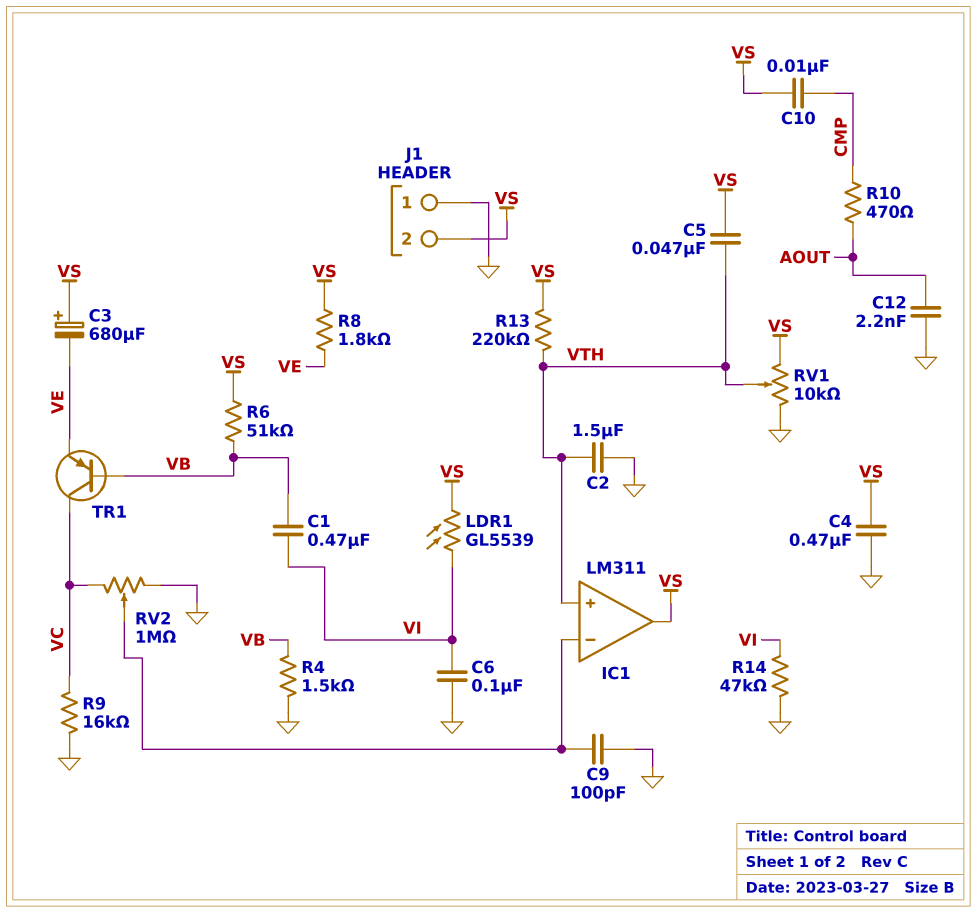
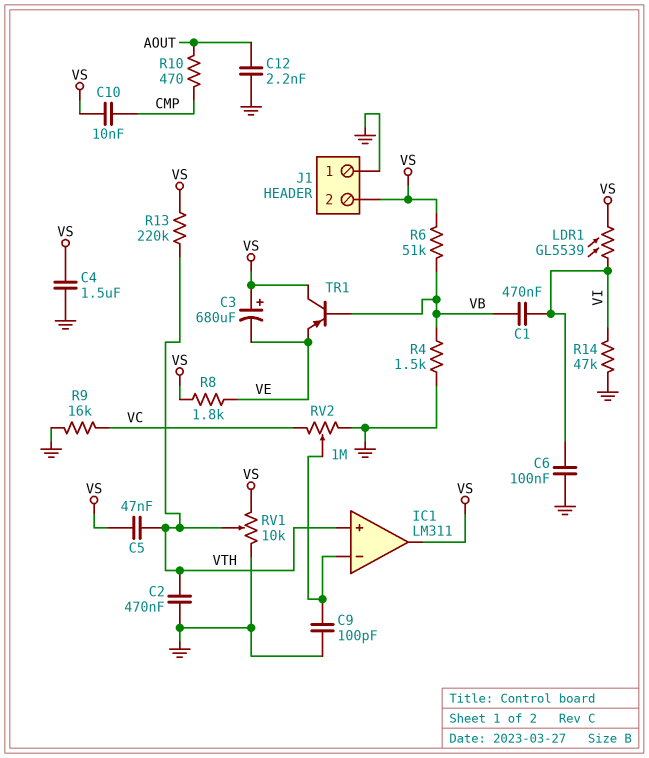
C2: 1.5uF (GND, VTH) -> 470nF (GND, VTH)
C4: 470nF (GND, VS) -> 1.5uF (GND, VS)
TR1: PNP (B VB, C VC, E VE) -> PNP (B VB, C VS, E VE)

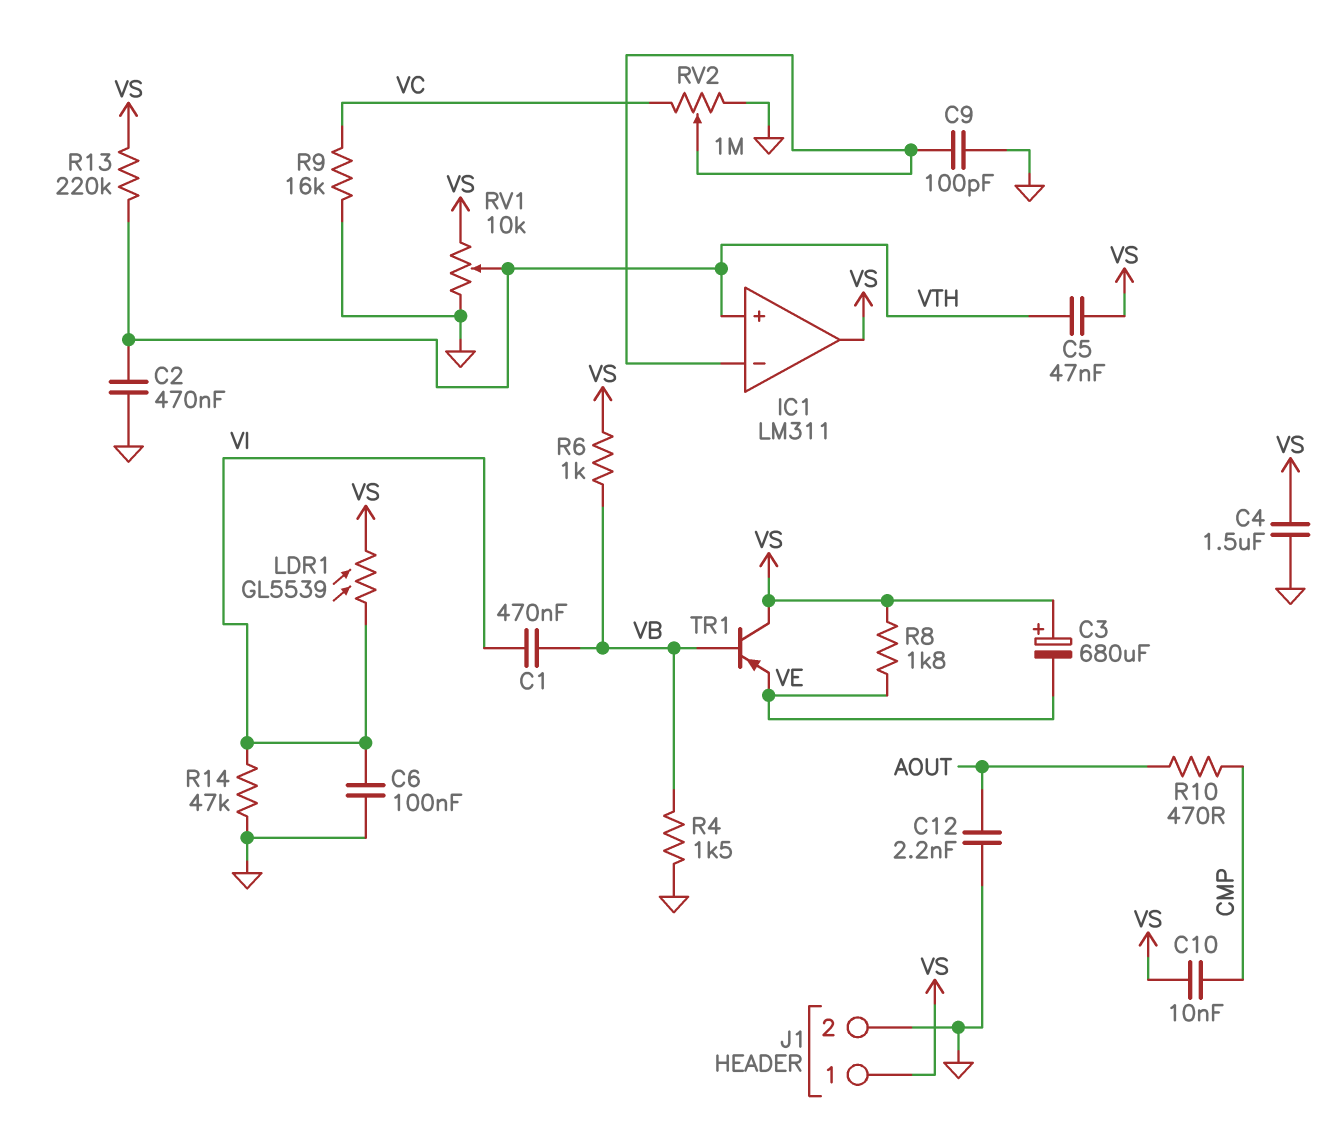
J1 pin 1: GND -> VS
J1 pin 2: VS -> GND
R6: 51k (VB, VS) -> 1k (VB, VS)

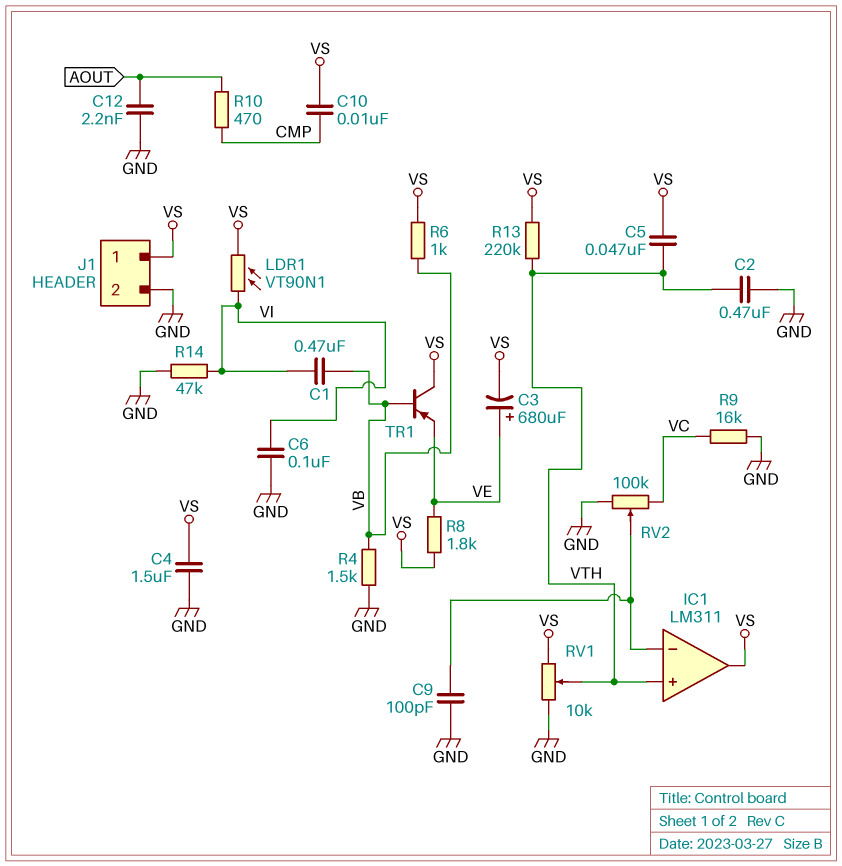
C3: 680uF (plus VS, minus VE) -> 680uF (plus VE, minus VS)
LDR1: GL5539 (VI, VS) -> VT90N1 (VI, VS)
RV2: 1M (GND, VC, wiper IC1/in-) -> 100k (GND, VC, wiper IC1/in-)

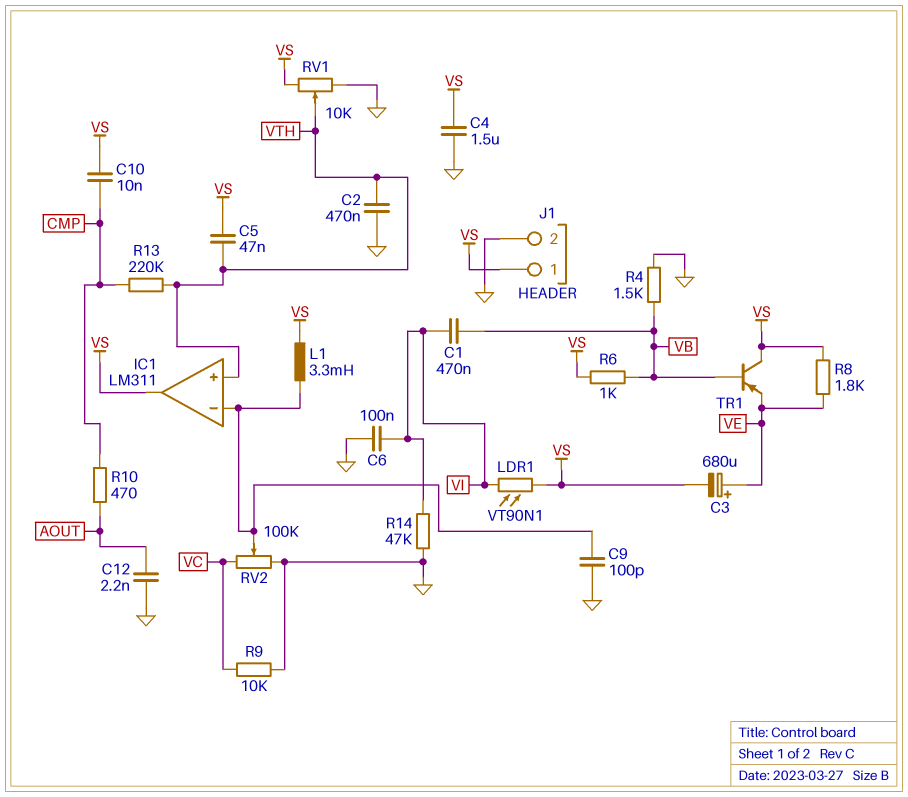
L1: none -> 3.3mH (IC1/in-, VS)
R9: 16k (GND, VC) -> 10k (GND, VC)
R13: 220k (VS, VTH) -> 220k (CMP, VTH)

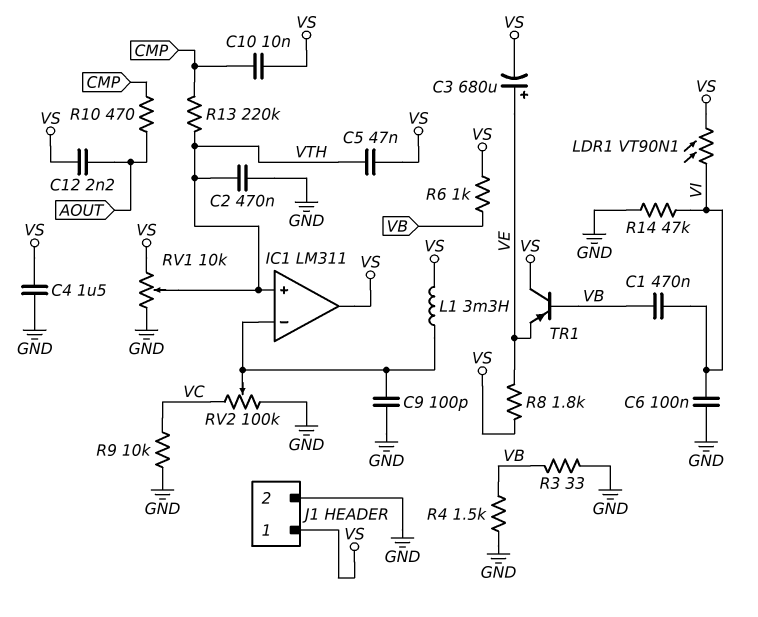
C12: 2.2nF (AOUT, GND) -> 2.2nF (AOUT, VS)
R3: none -> 33 (GND, VB)

